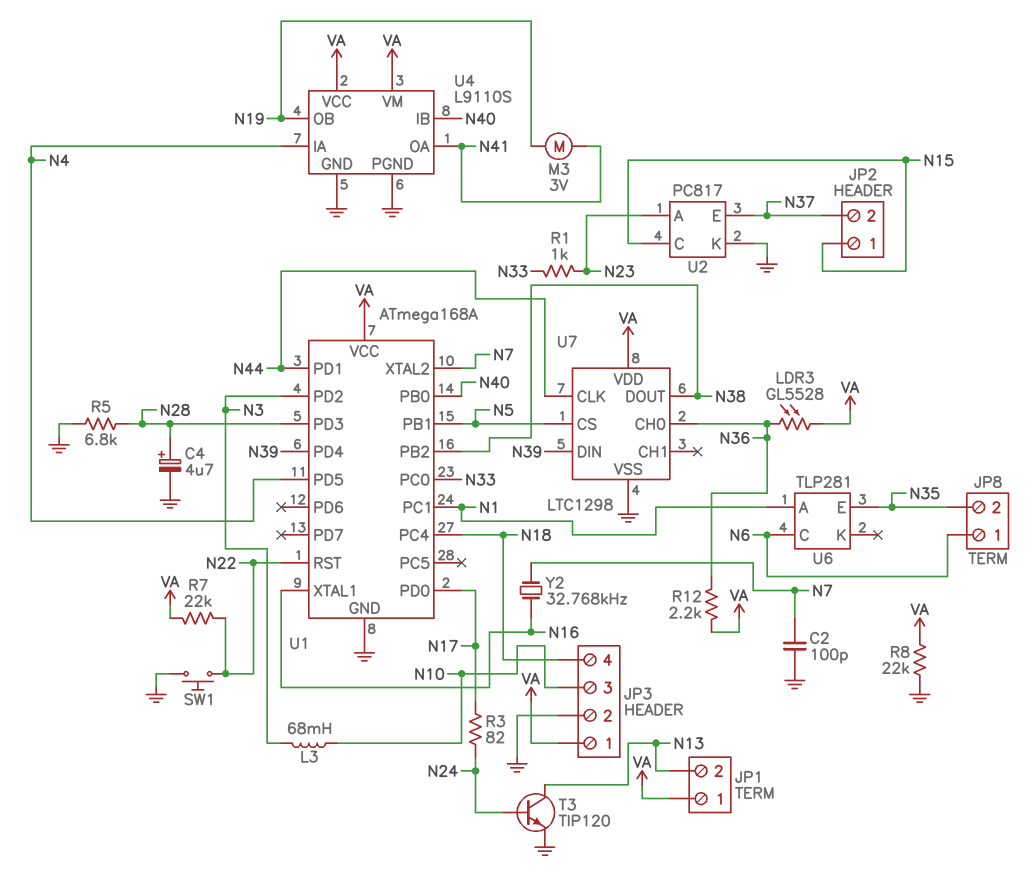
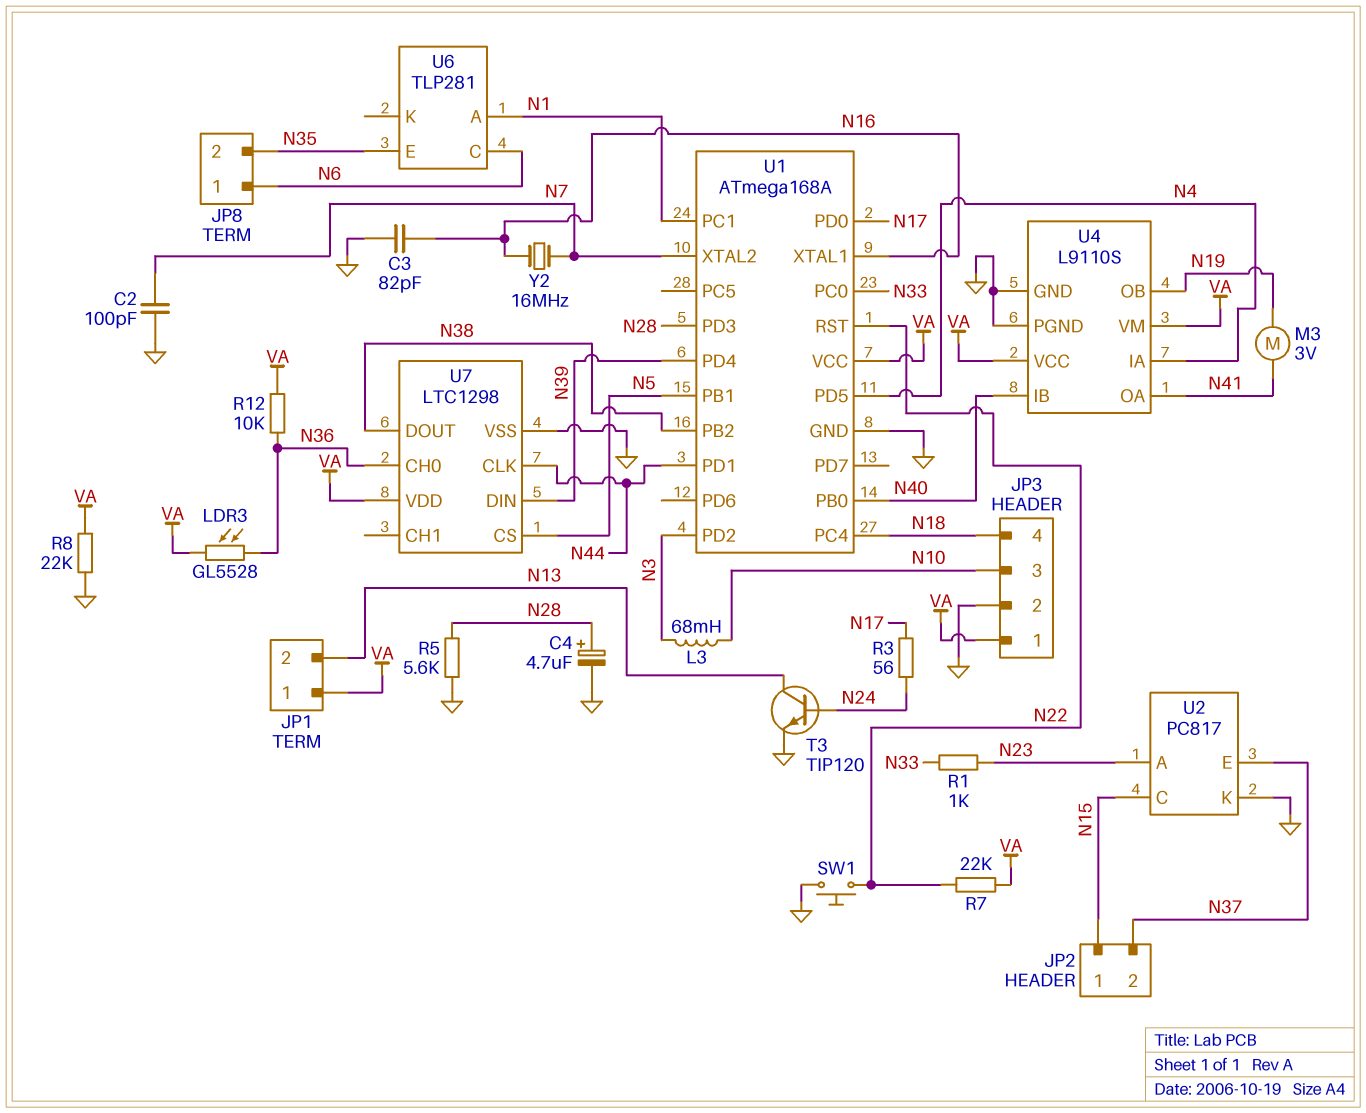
C3: none -> 82pF (GND, N16)
R3: 82 (N17, N24) -> 56 (N17, N24)
R5: 6.8k (GND, N28) -> 5.6k (GND, N28)
R12: 2.2k (N36, VA) -> 10k (N36, VA)
Y2: 32.768kHz (N7, N16) -> 16MHz (N7, N16)

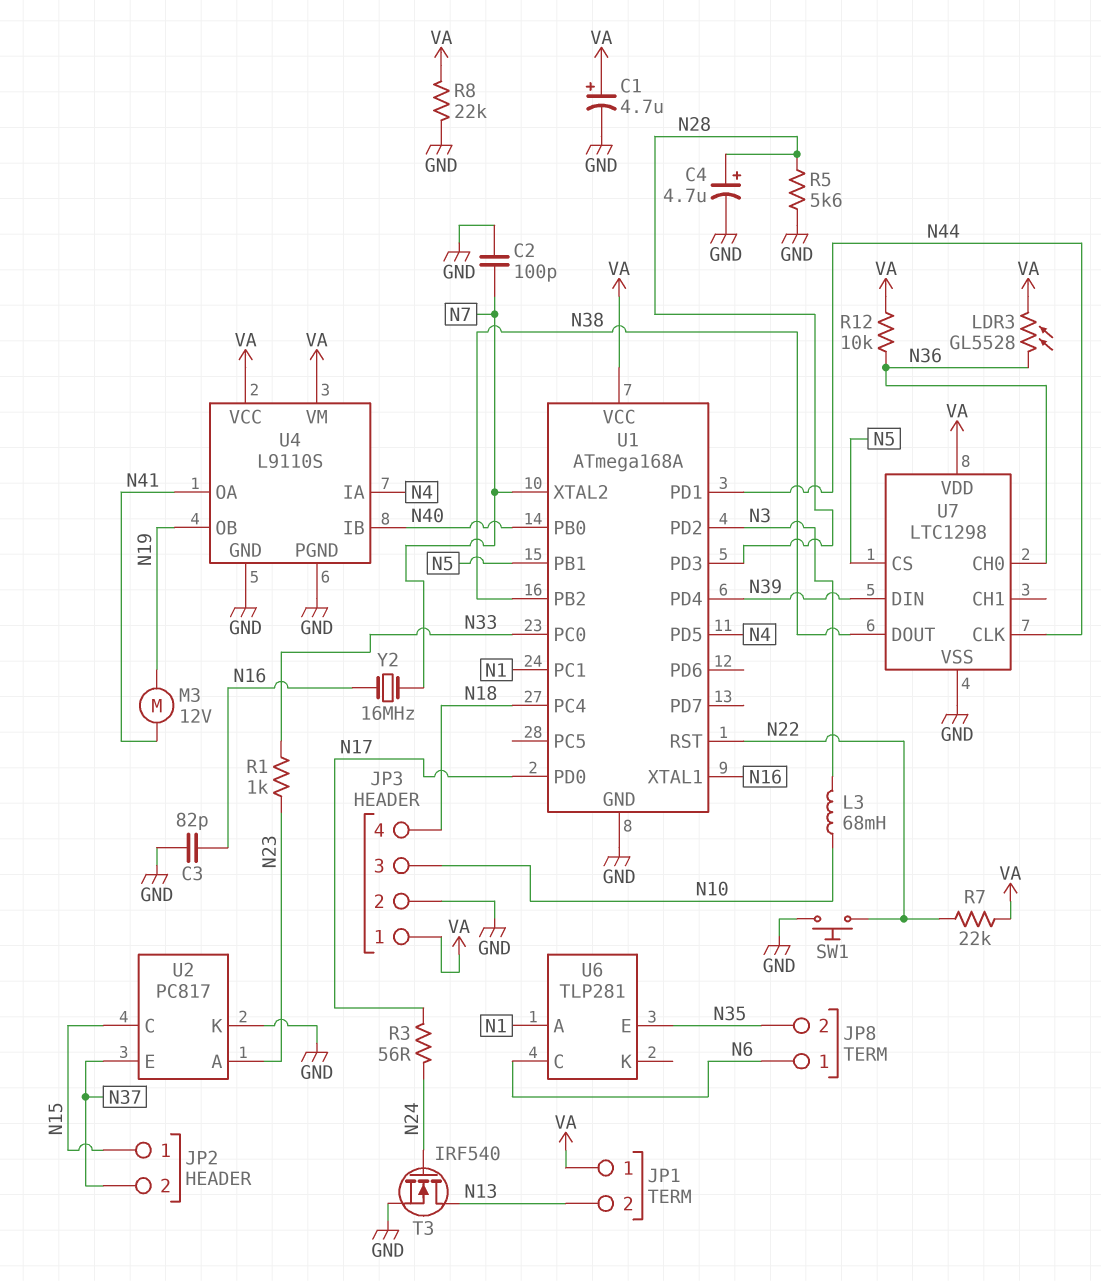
C1: none -> 4.7uF (plus VA, minus GND)
M3: motor 3V (N19, N41) -> motor 12V (N19, N41)
T3: NPN TIP120 (B N24, C N13, E GND) -> NMOS IRF540 (G N24, D N13, S GND)

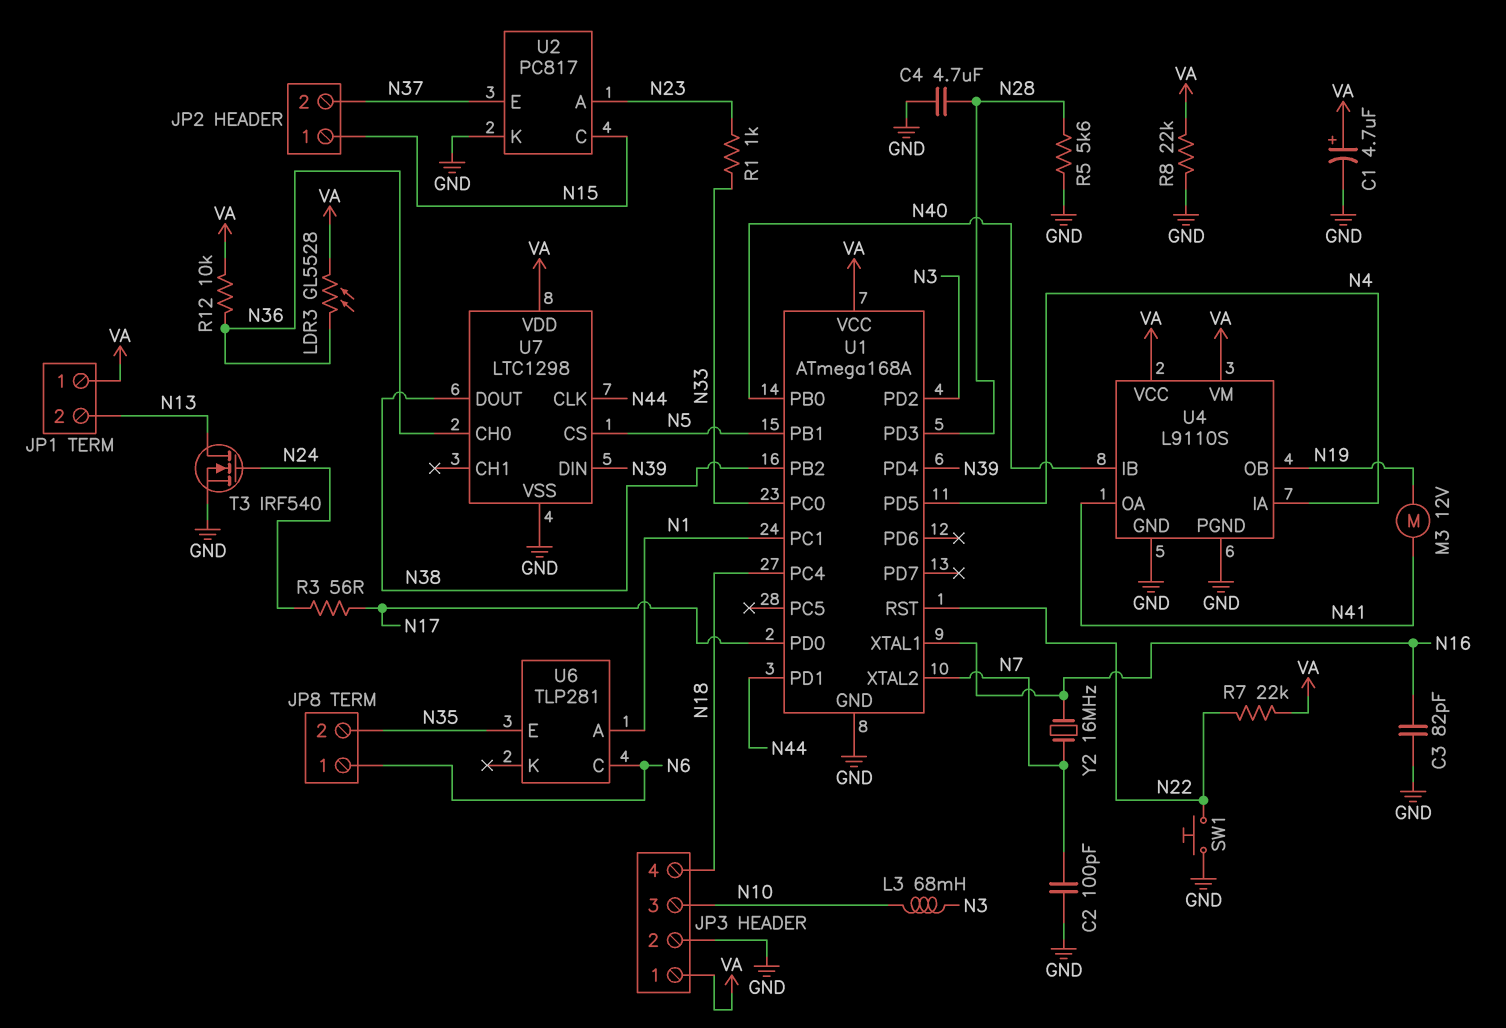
C4: 4.7uF (plus N28, minus GND) -> 4.7uF (GND, N28)

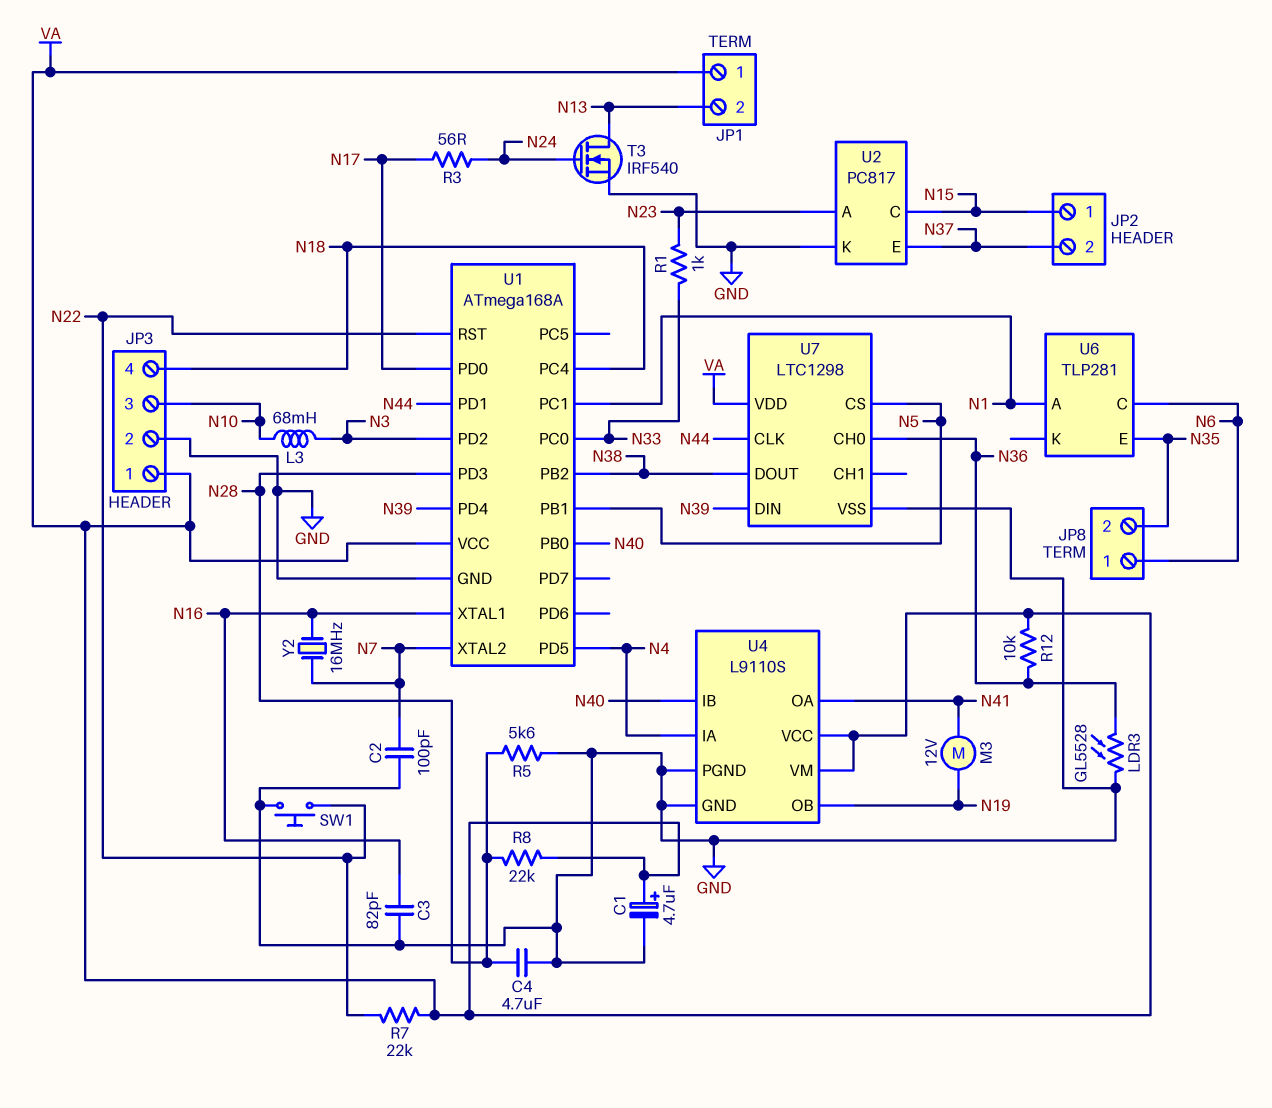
LDR3: GL5528 (N36, VA) -> GL5528 (GND, N36)
R8: 22k (GND, VA) -> 22k (N28, VA)

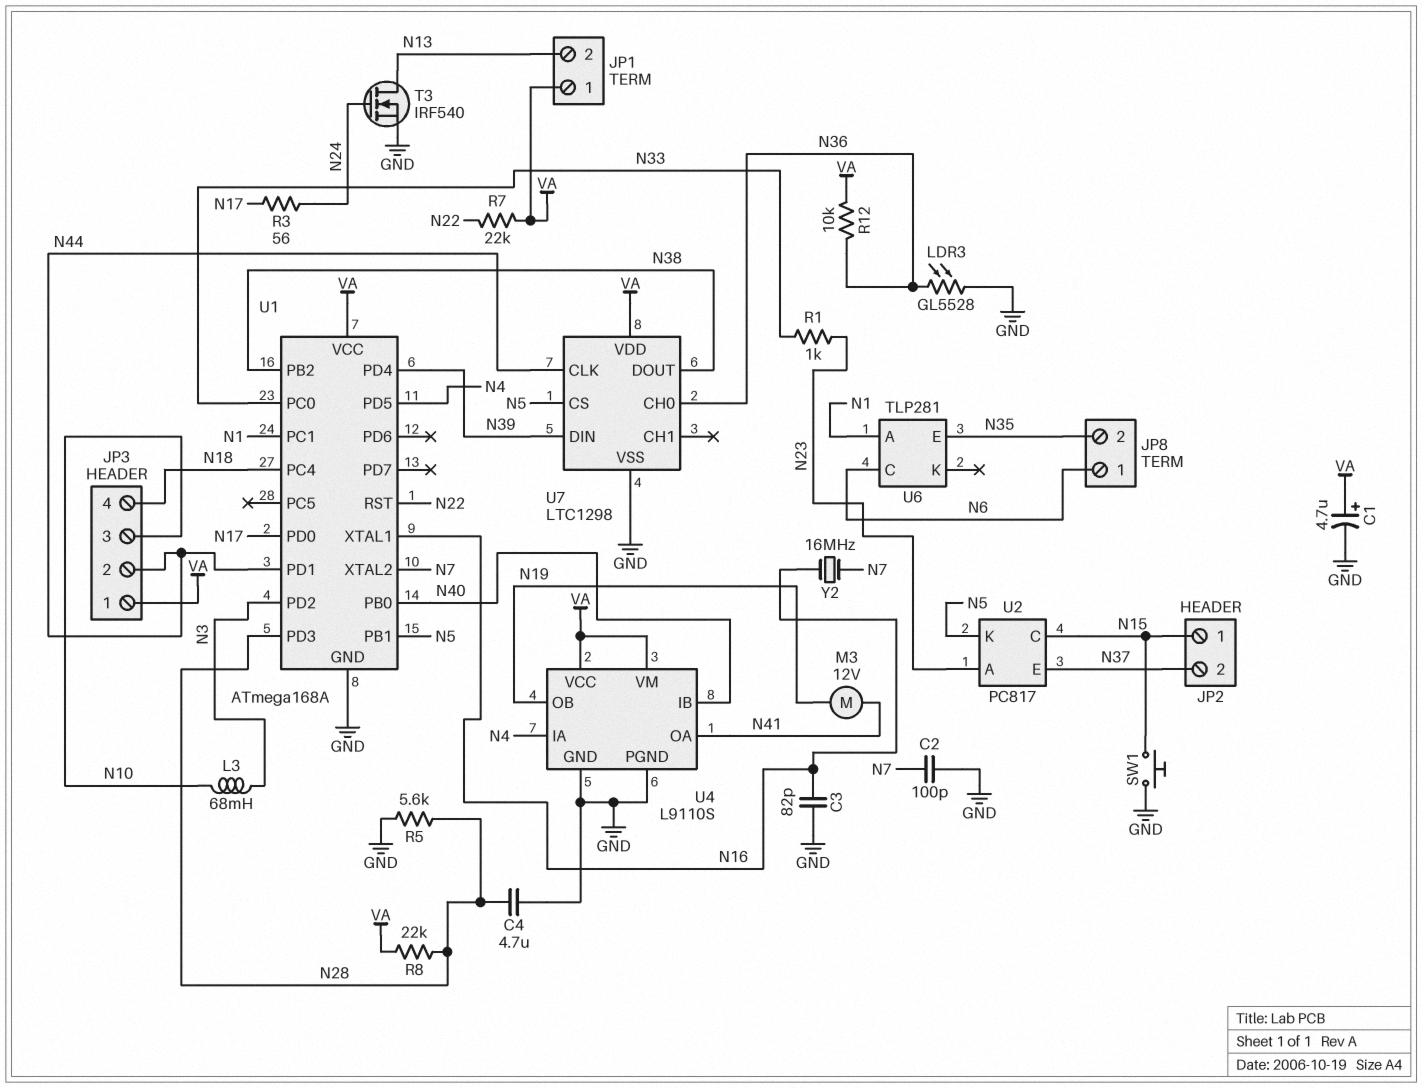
JP3 pin 2: GND -> N44
SW1: button (GND, N22) -> button (GND, N15)
U2 pin K: GND -> N5

